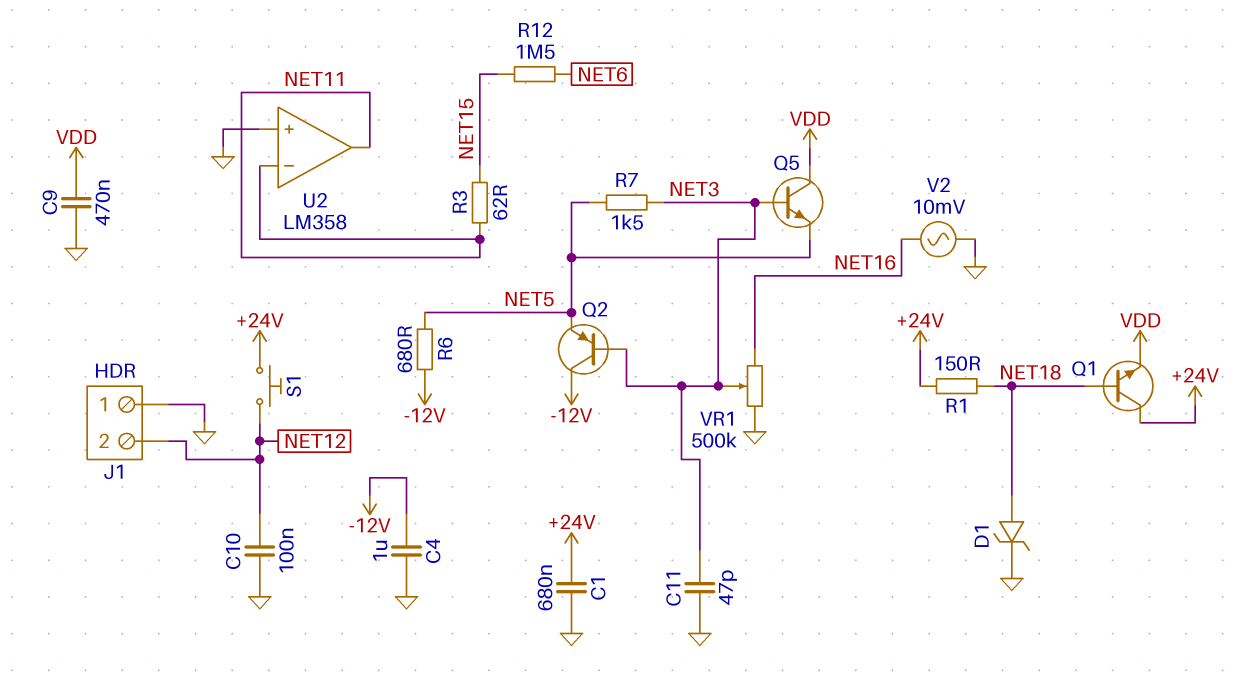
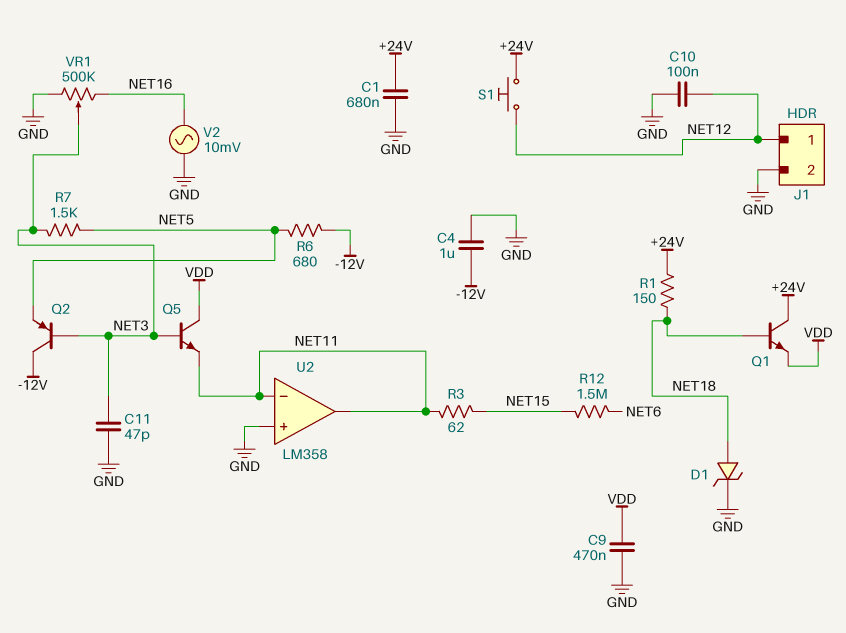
J1 pin 1: GND -> NET12
J1 pin 2: NET12 -> GND
Q5: NPN (B NET3, C VDD, E NET5) -> NPN (B NET3, C VDD, E NET11)

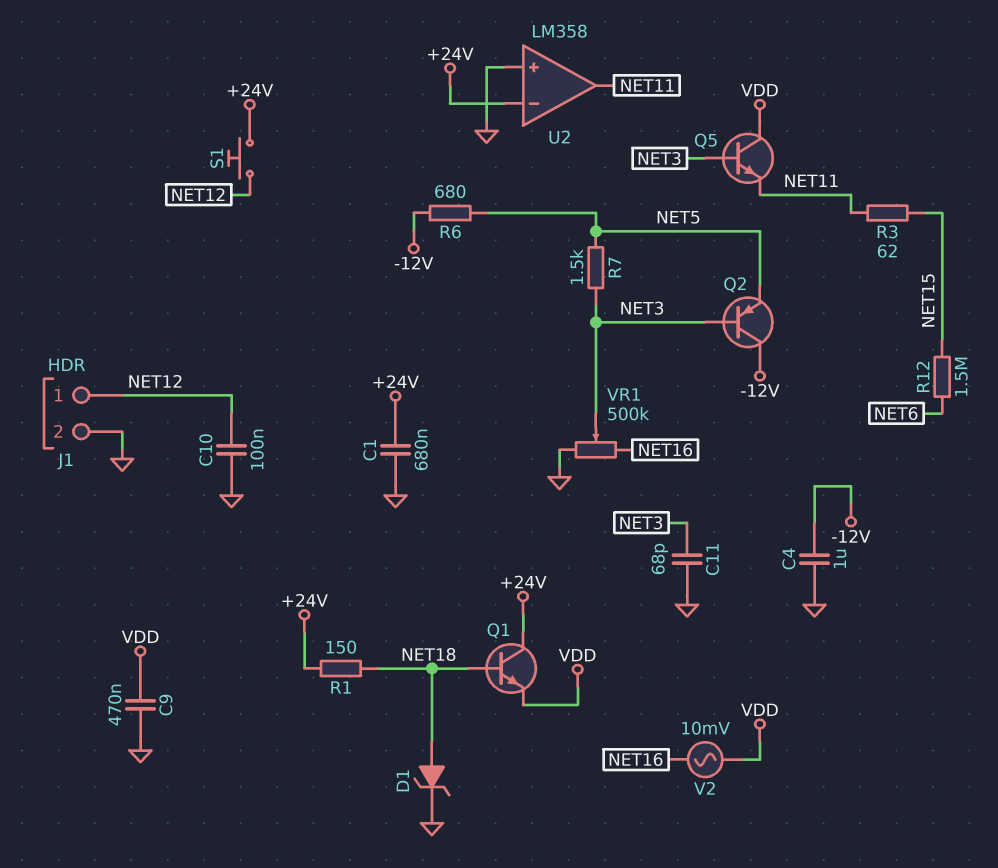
C11: 47pF (GND, NET3) -> 68pF (GND, NET3)
U2 pin in-: NET11 -> +24V
V2: AC 10mV (GND, NET16) -> AC 10mV (NET16, VDD)

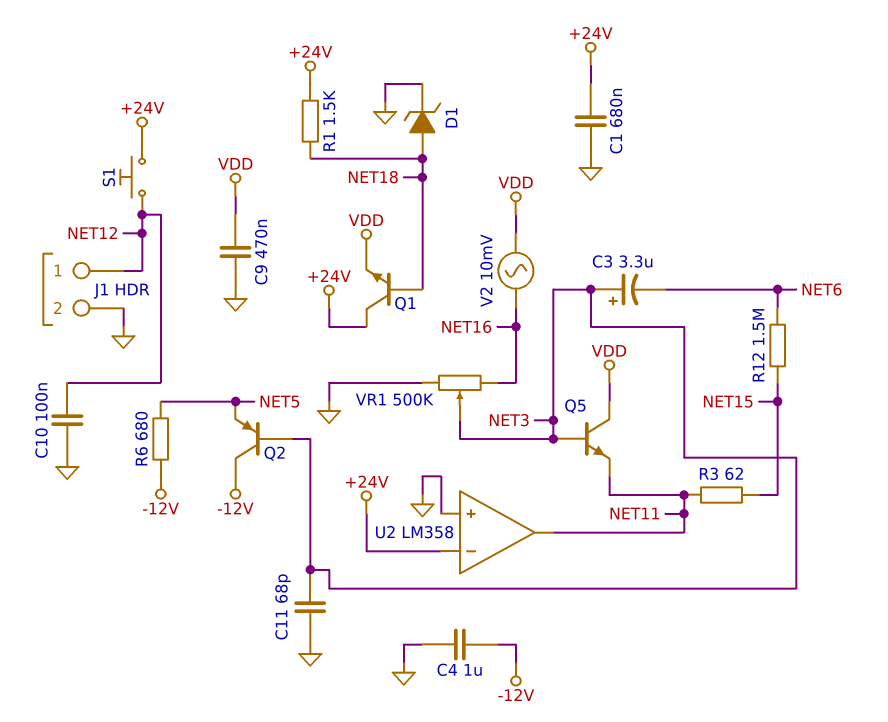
C3: none -> 3.3uF (plus NET3, minus NET6)
R1: 150 (+24V, NET18) -> 1.5k (+24V, NET18)
R7: 1.5k (NET3, NET5) -> none

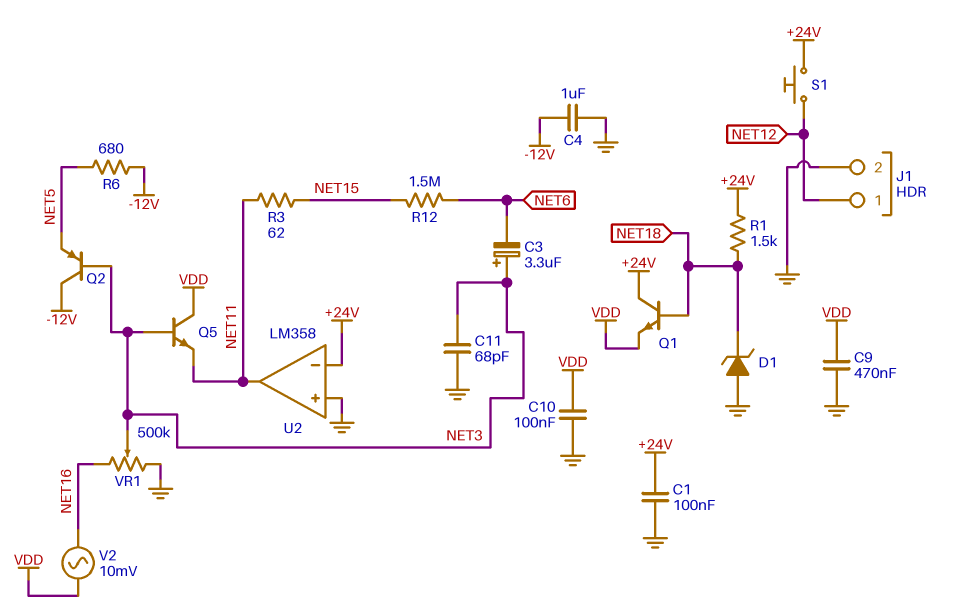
C1: 680nF (+24V, GND) -> 100nF (+24V, GND)
C10: 100nF (GND, NET12) -> 100nF (GND, VDD)
D1: zener (A NET18, K GND) -> zener (A GND, K NET18)

